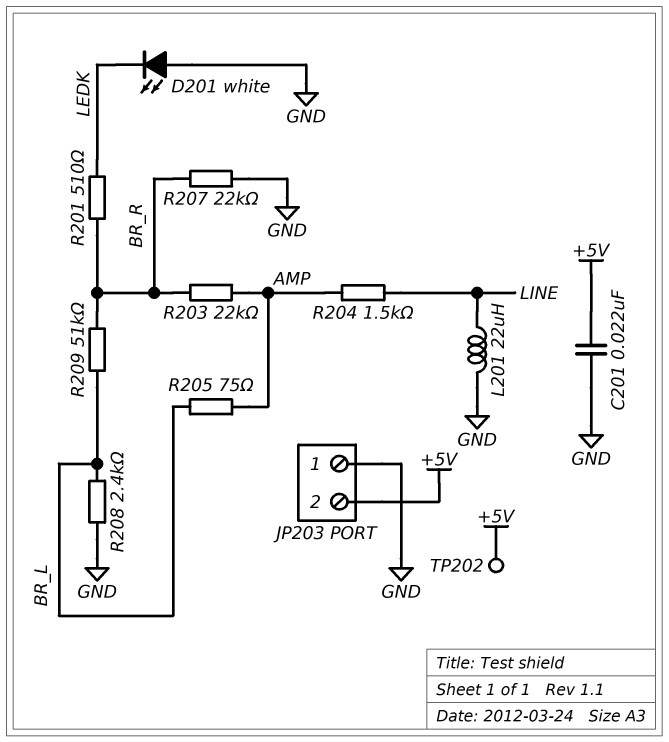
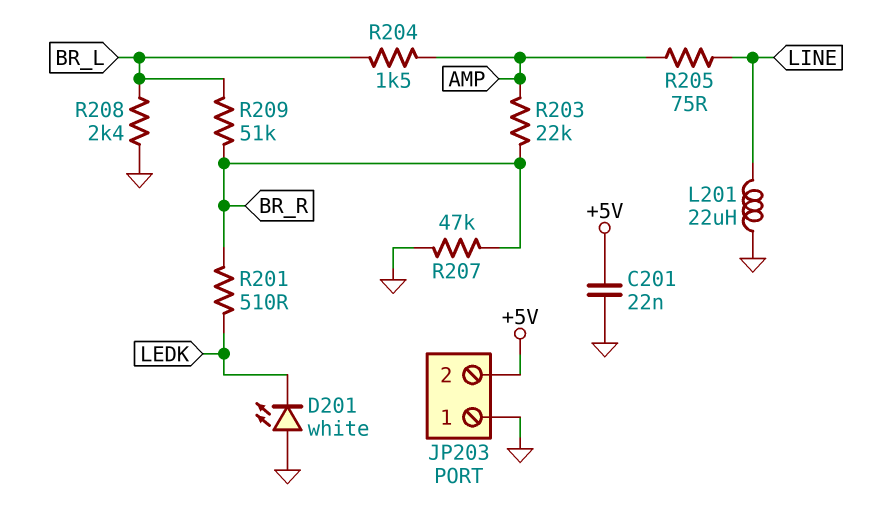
R204: 1.5k (AMP, LINE) -> 1.5k (AMP, BR_L)
R205: 75 (AMP, BR_L) -> 75 (AMP, LINE)
R207: 22k (BR_R, GND) -> 47k (BR_R, GND)
TP202: test point (+5V) -> none

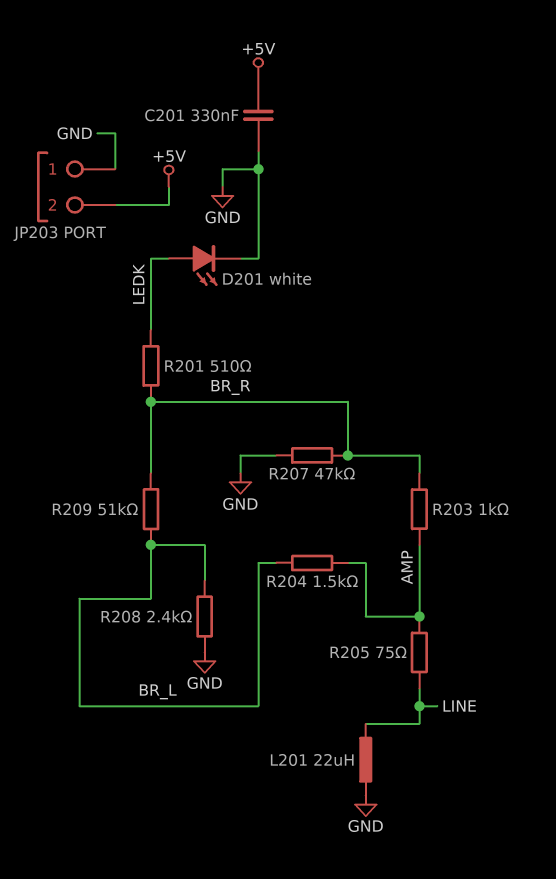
C201: 22nF (+5V, GND) -> 330nF (+5V, GND)
D201: LED white (A GND, K LEDK) -> LED white (A LEDK, K GND)
R203: 22k (AMP, BR_R) -> 1k (AMP, BR_R)

